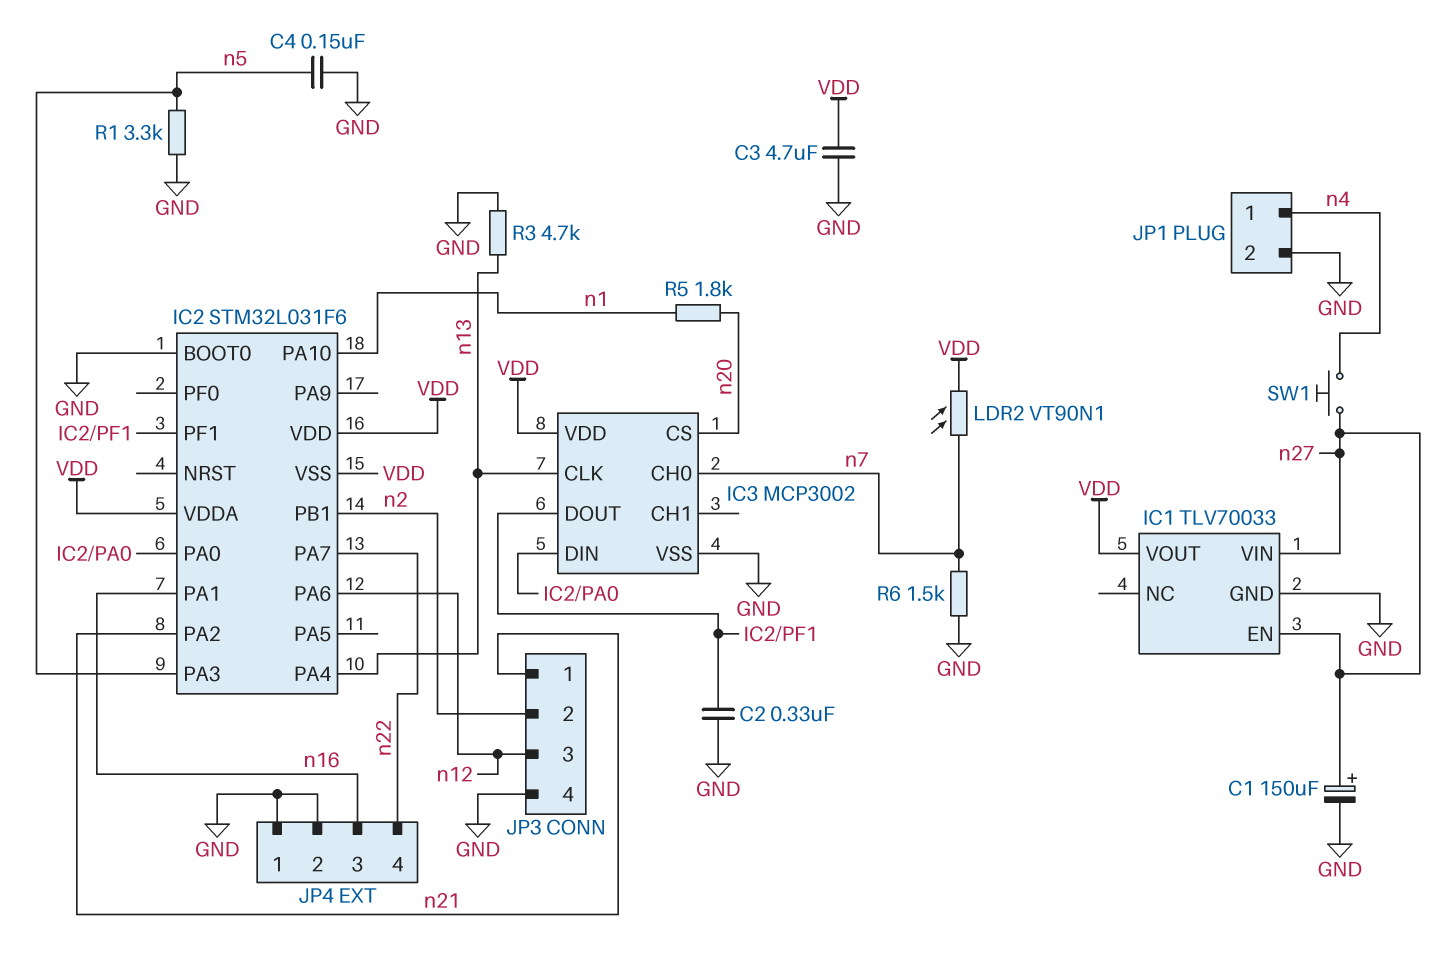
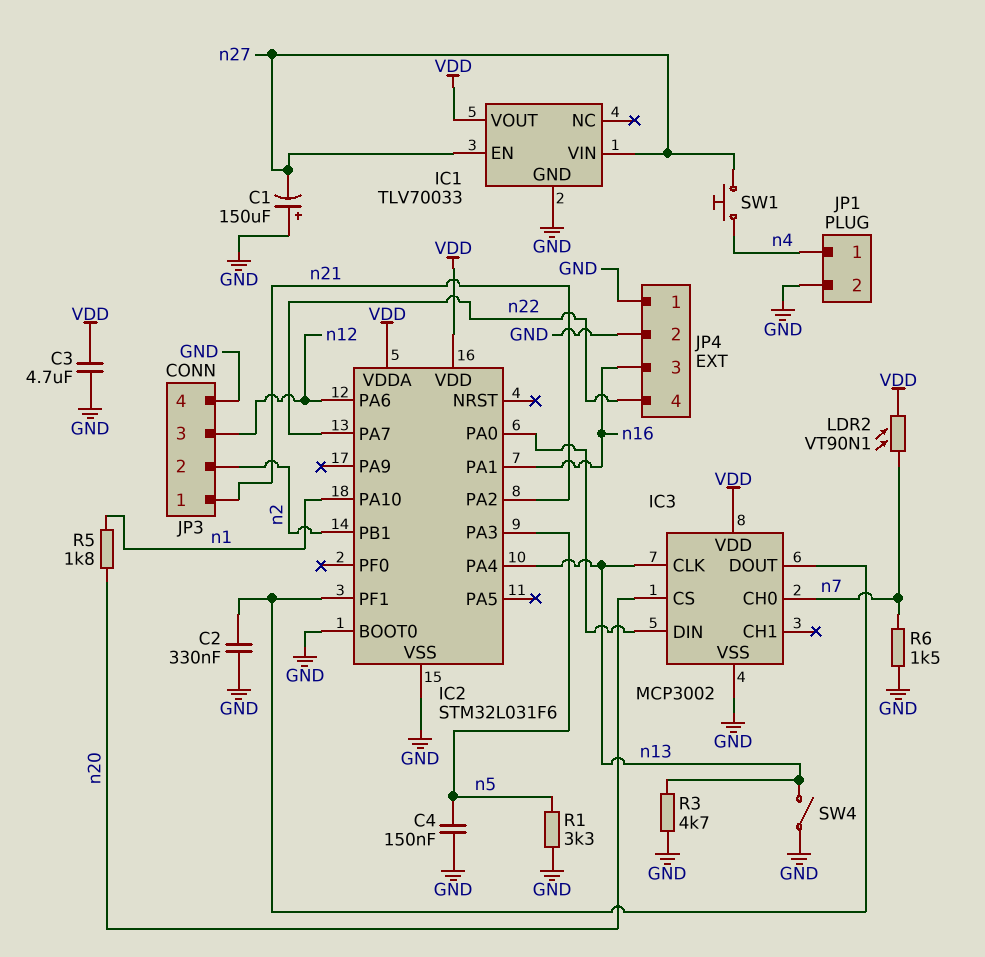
C1: 150uF (plus n27, minus GND) -> 150uF (plus GND, minus n27)
IC2 pin VSS: VDD -> GND
SW4: none -> switch (GND, n13)

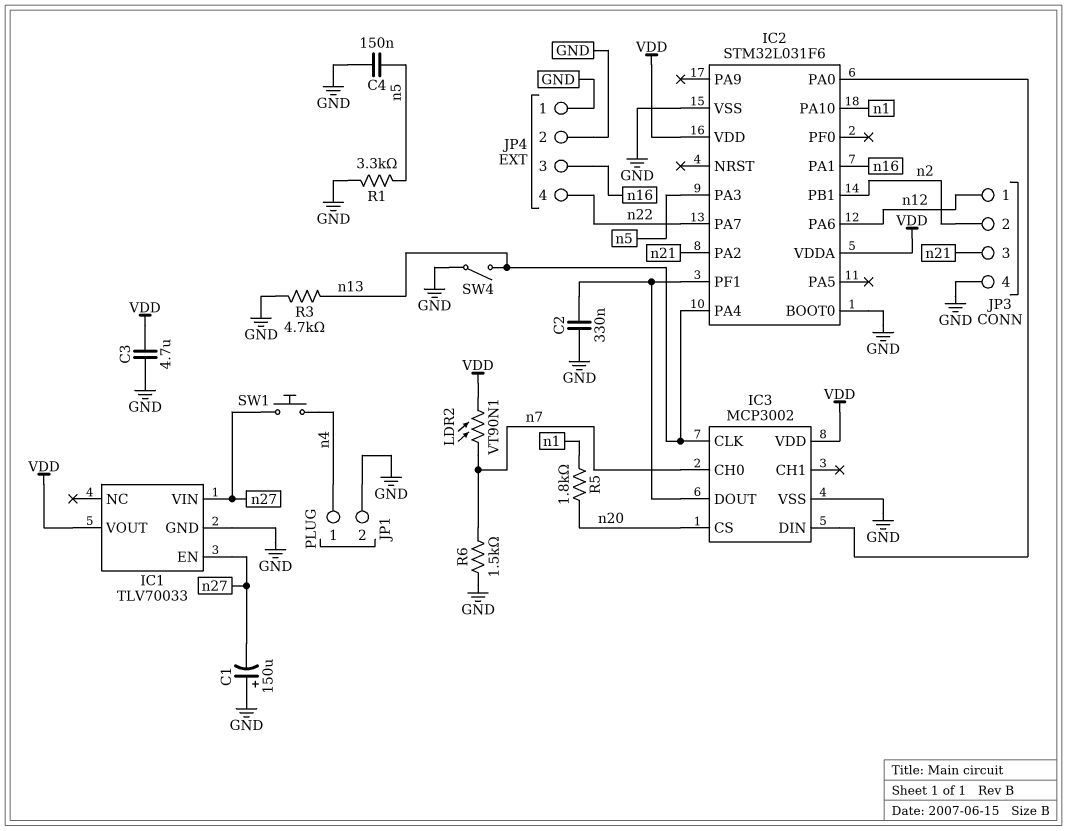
JP3 pin 1: n21 -> n12
JP3 pin 3: n12 -> n21

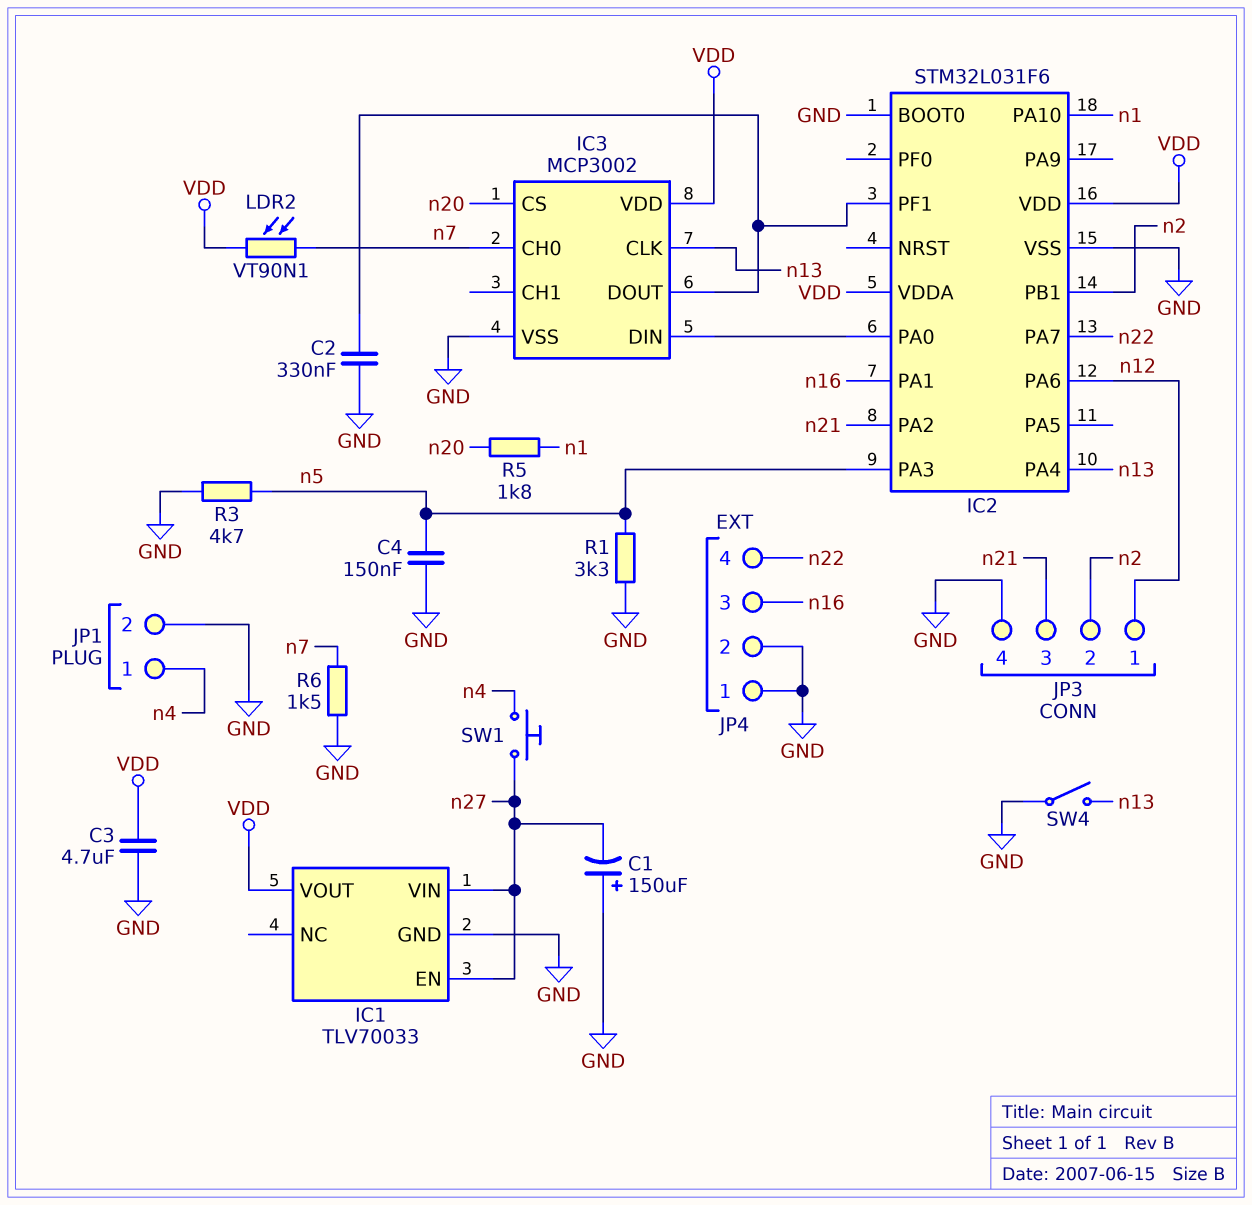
R3: 4.7k (GND, n13) -> 4.7k (GND, n5)

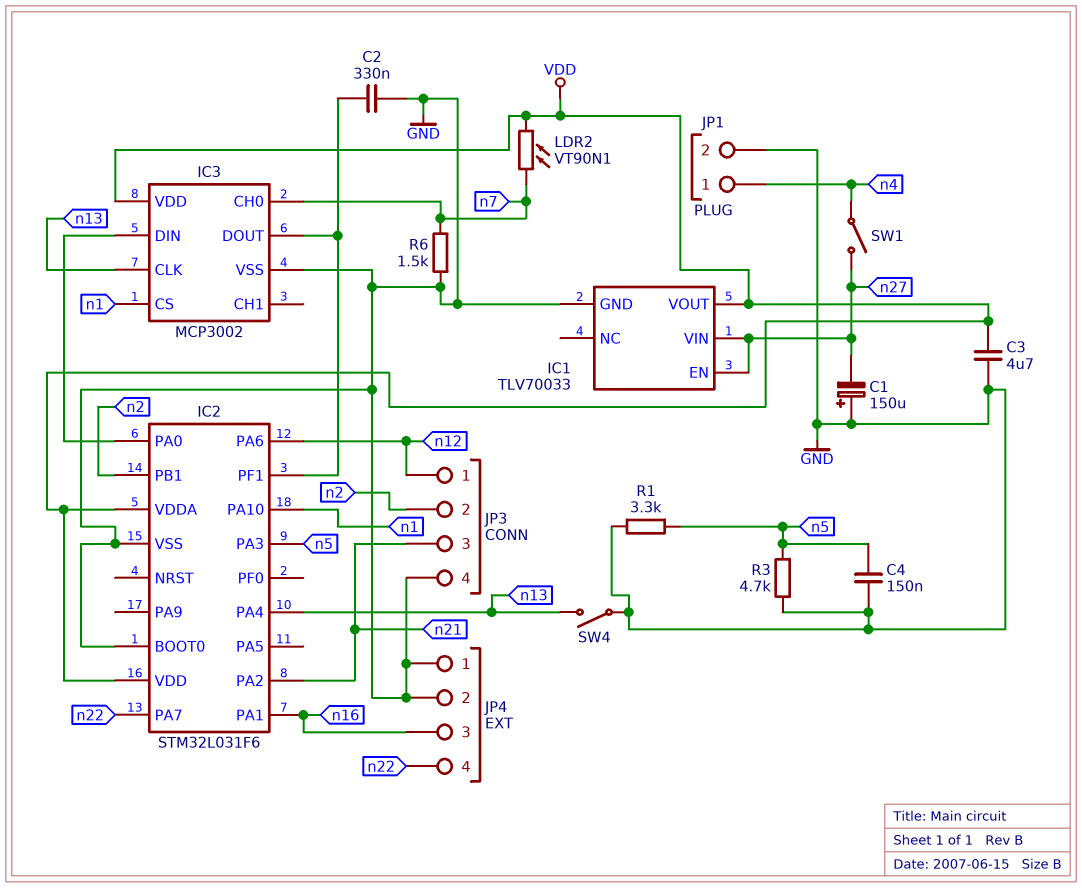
IC3 pin CS: n20 -> n1
R5: 1.8k (n1, n20) -> none
SW1: button (n4, n27) -> switch (n4, n27)

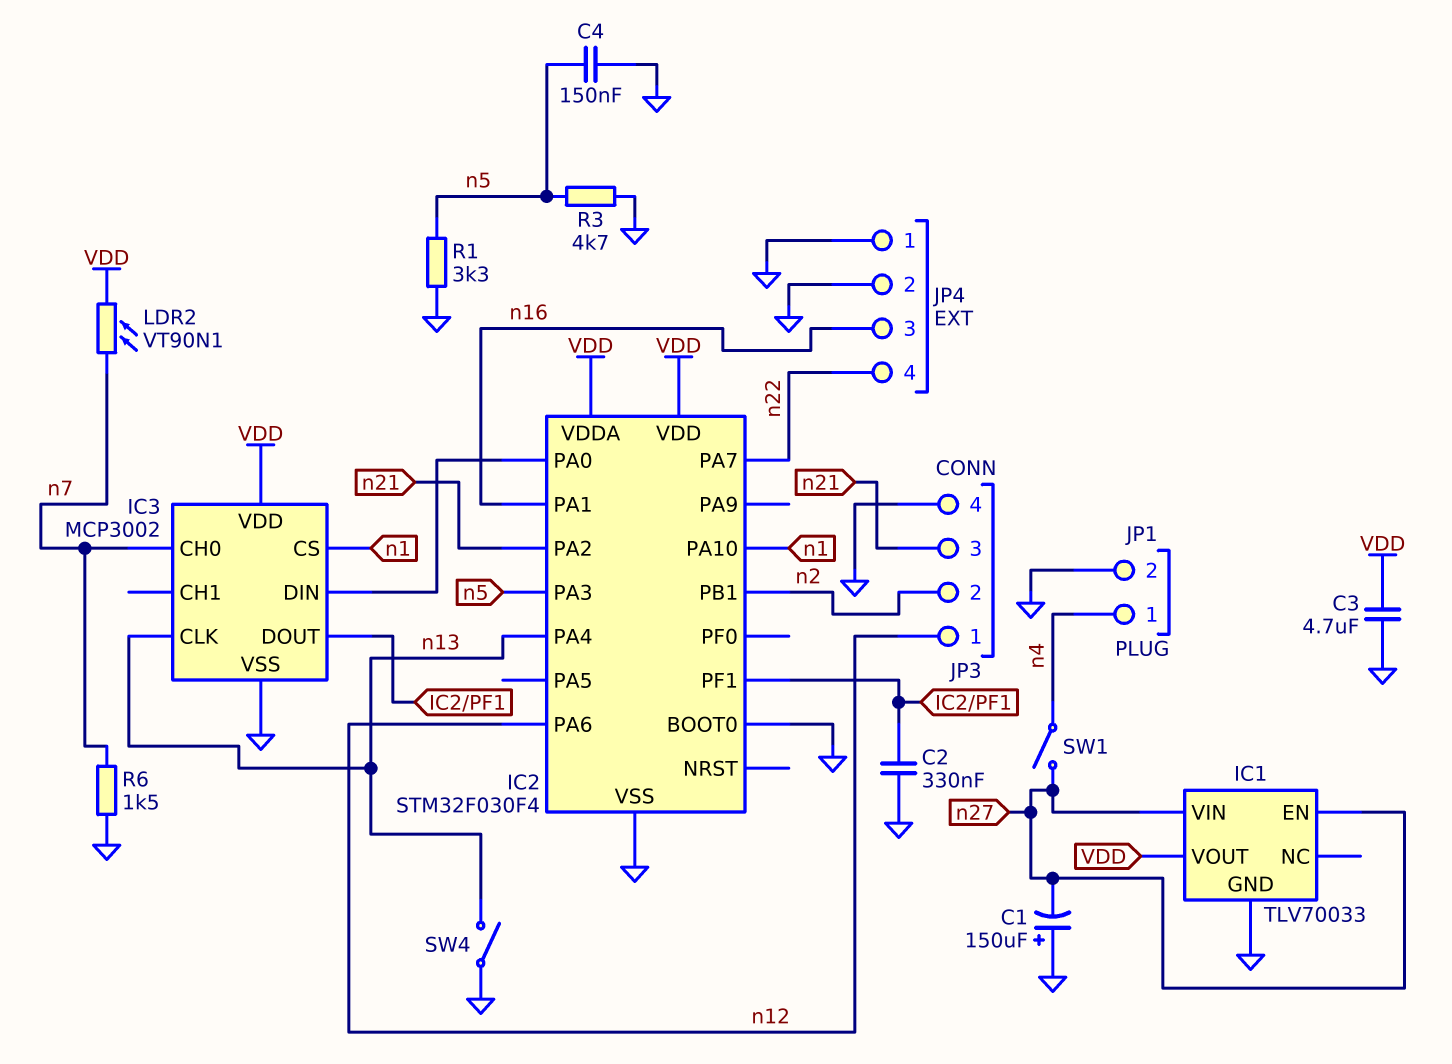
IC2: STM32L031F6 -> STM32F030F4

